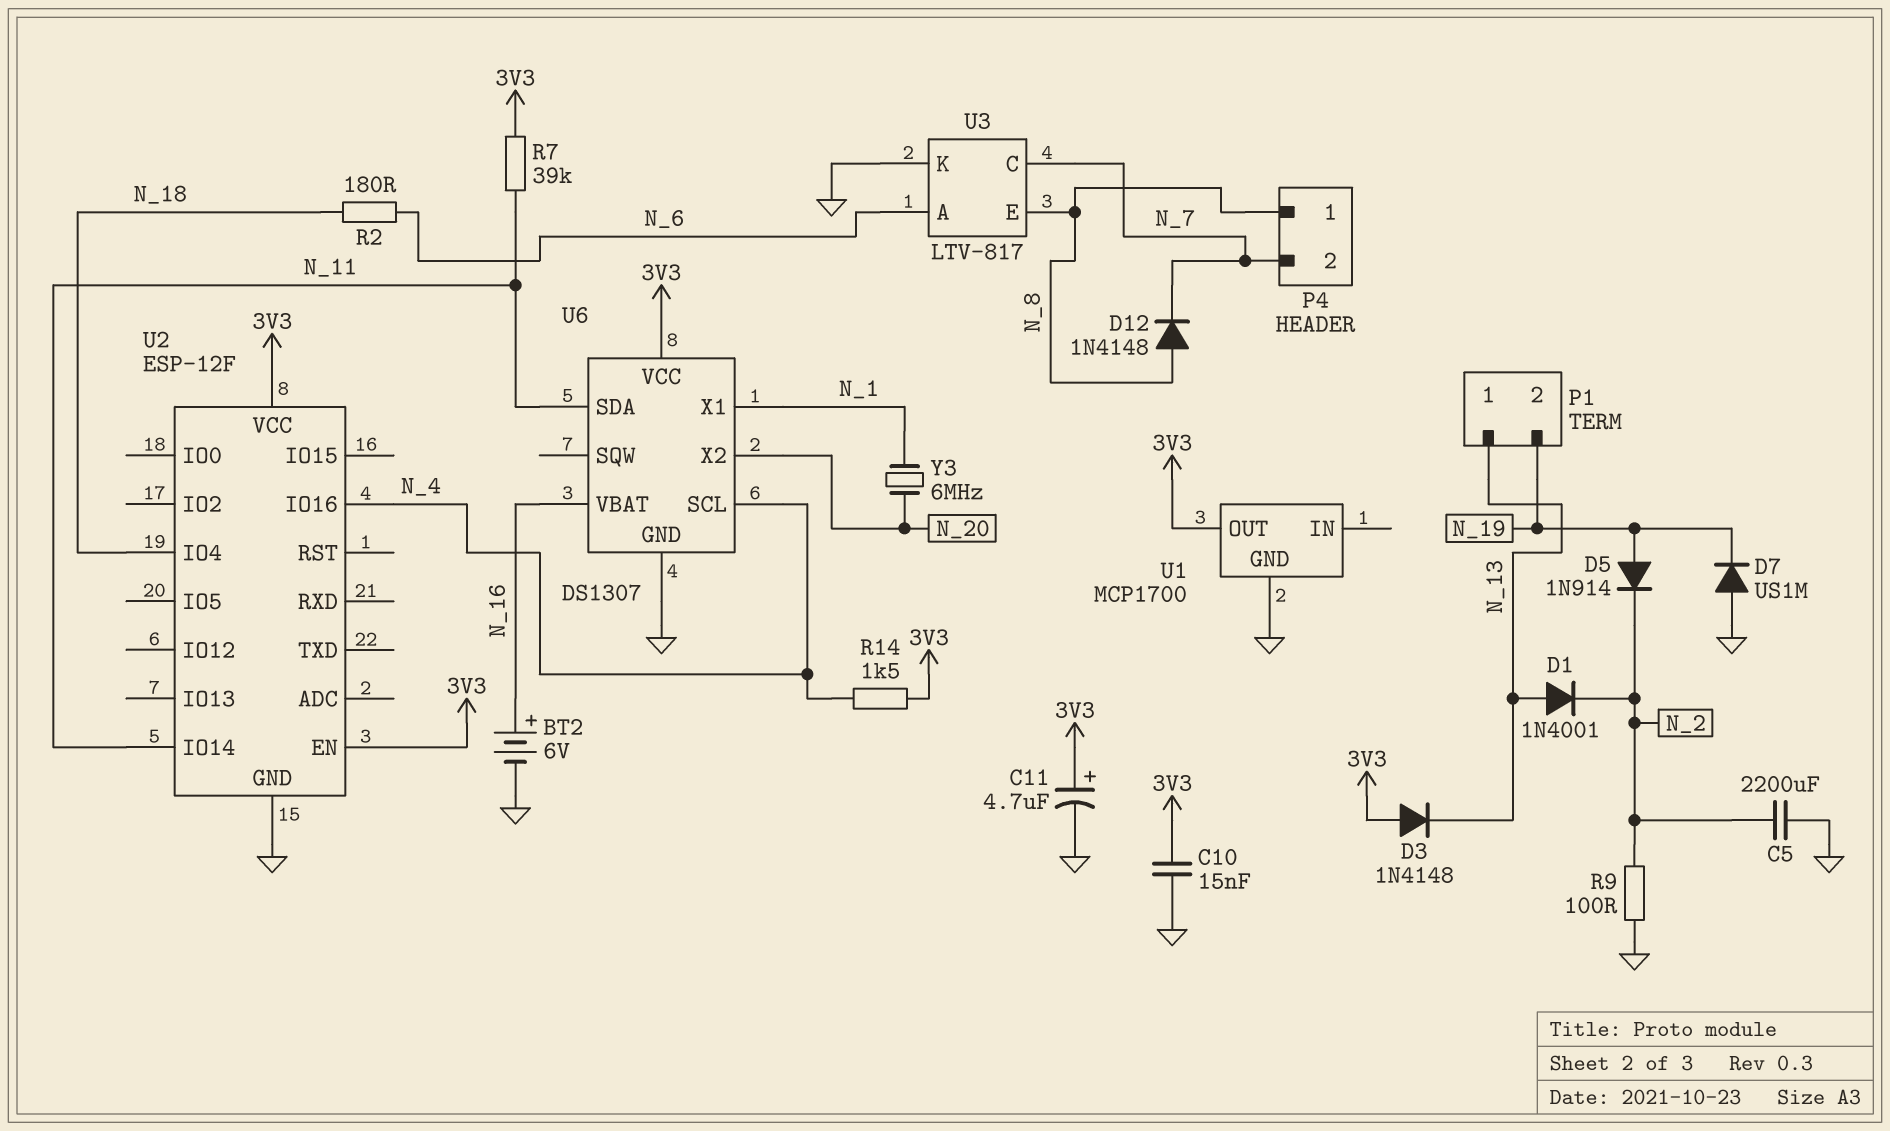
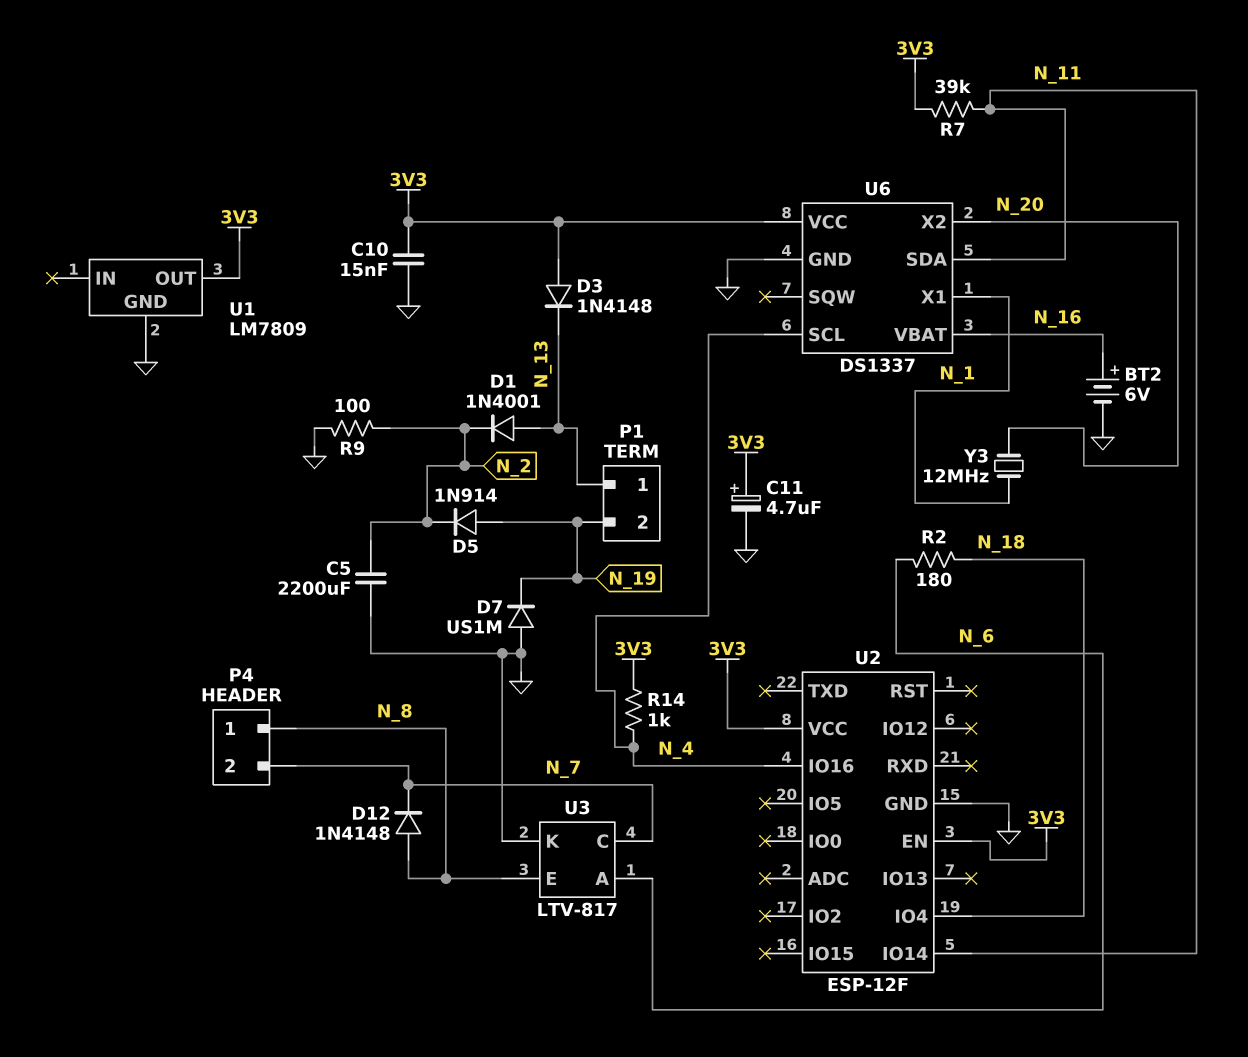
R14: 1.5k (3V3, N_4) -> 1k (3V3, N_4)
U1: MCP1700 -> LM7809
U6: DS1307 -> DS1337
Y3: 6MHz (N_1, N_20) -> 12MHz (N_1, N_20)

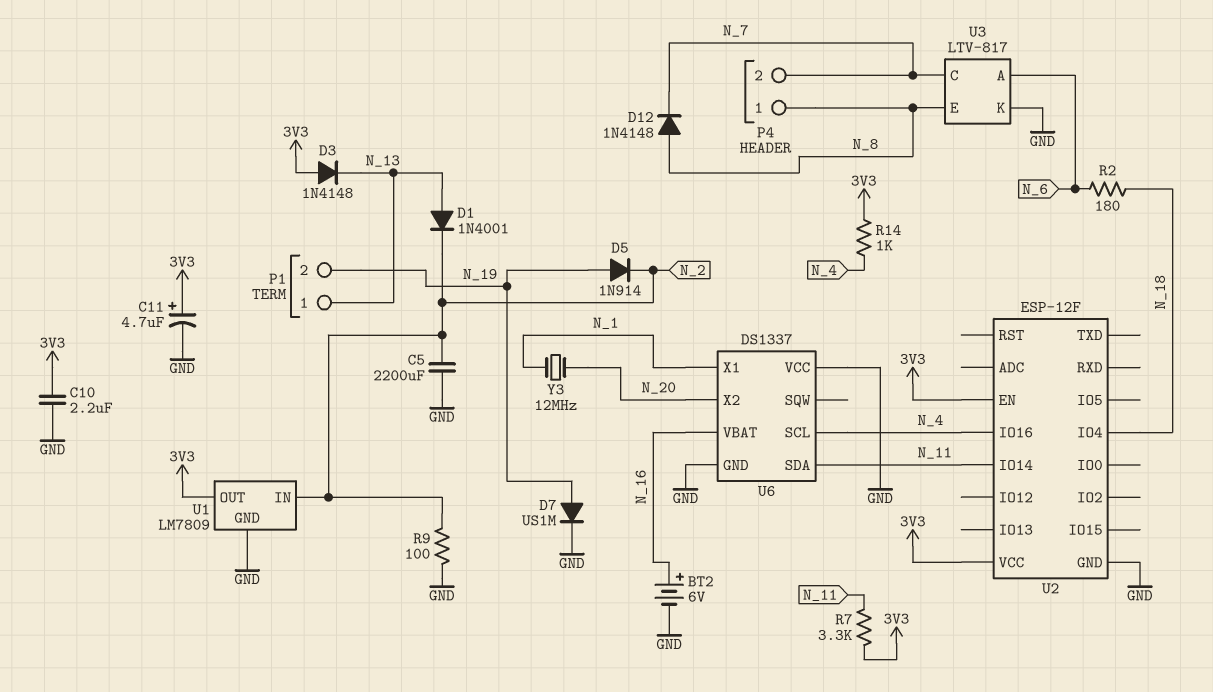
C10: 15nF (3V3, GND) -> 2.2uF (3V3, GND)
D7: diode US1M (A GND, K N_19) -> diode US1M (A N_19, K GND)
R7: 39k (3V3, N_11) -> 3.3k (3V3, N_11)
U1 pin IN: none -> N_2
U6 pin VCC: 3V3 -> GND

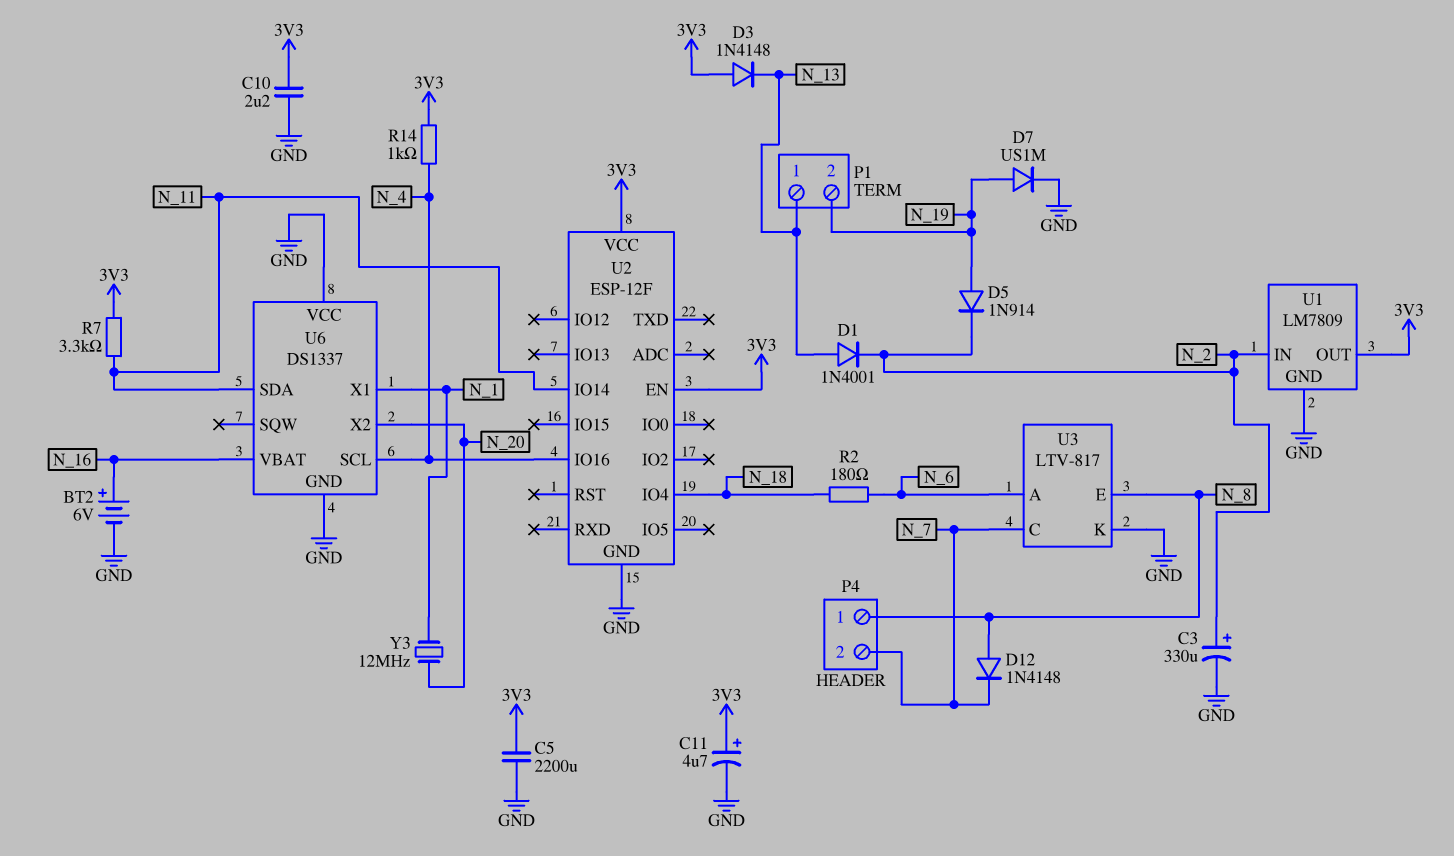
C3: none -> 330uF (plus N_2, minus GND)
C5: 2200uF (GND, N_2) -> 2200uF (3V3, GND)
R9: 100 (GND, N_2) -> none

